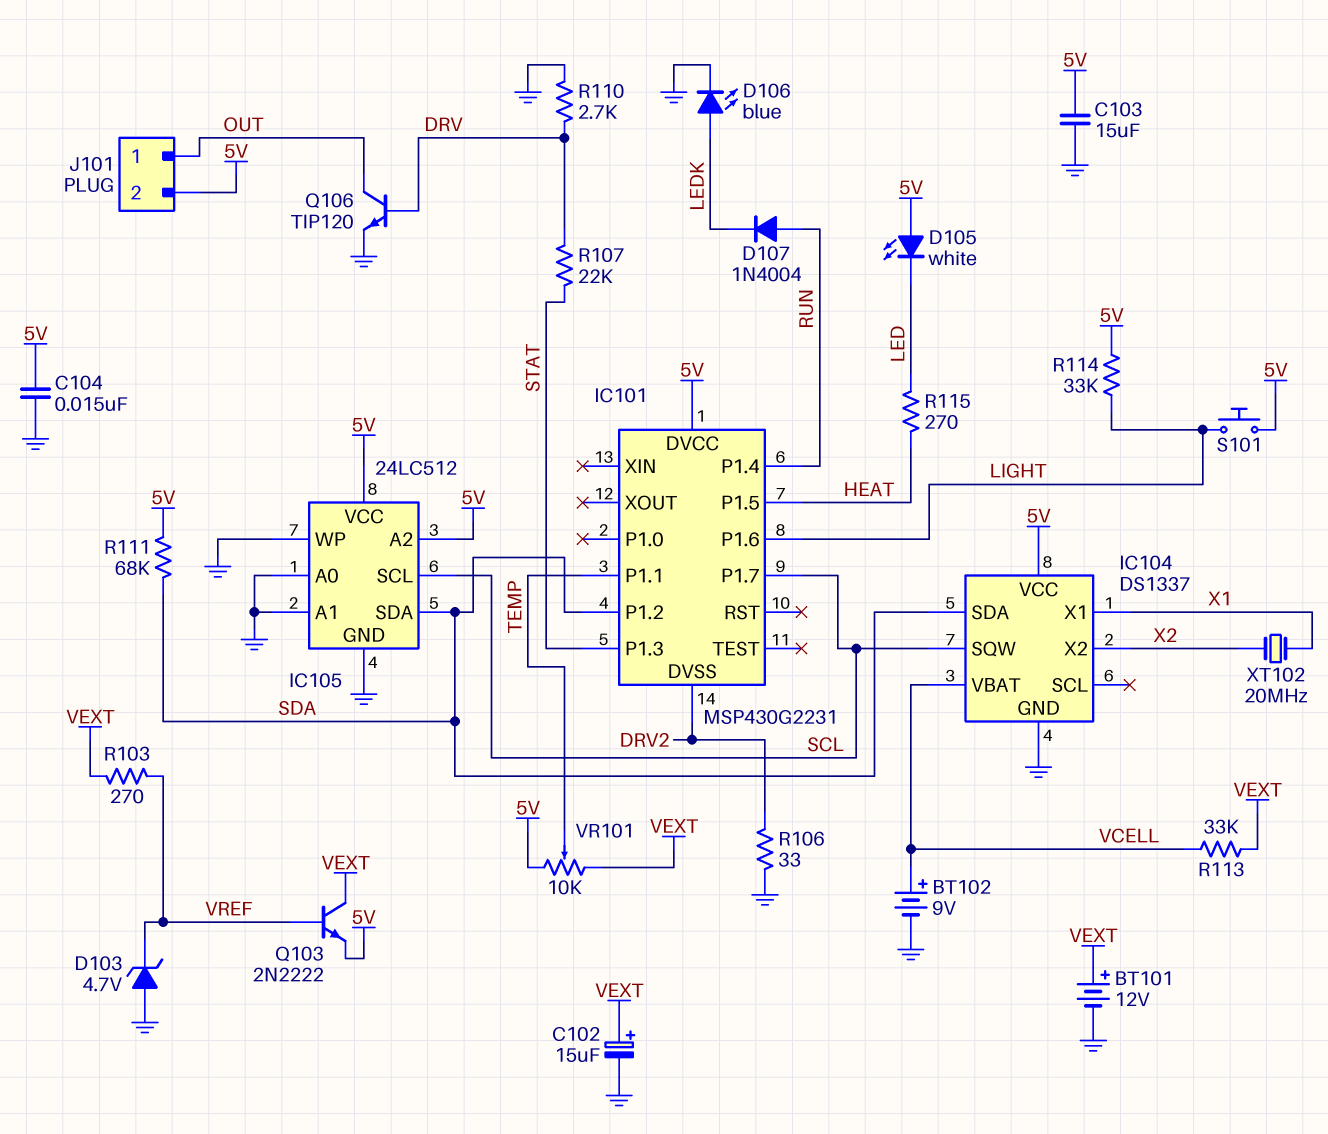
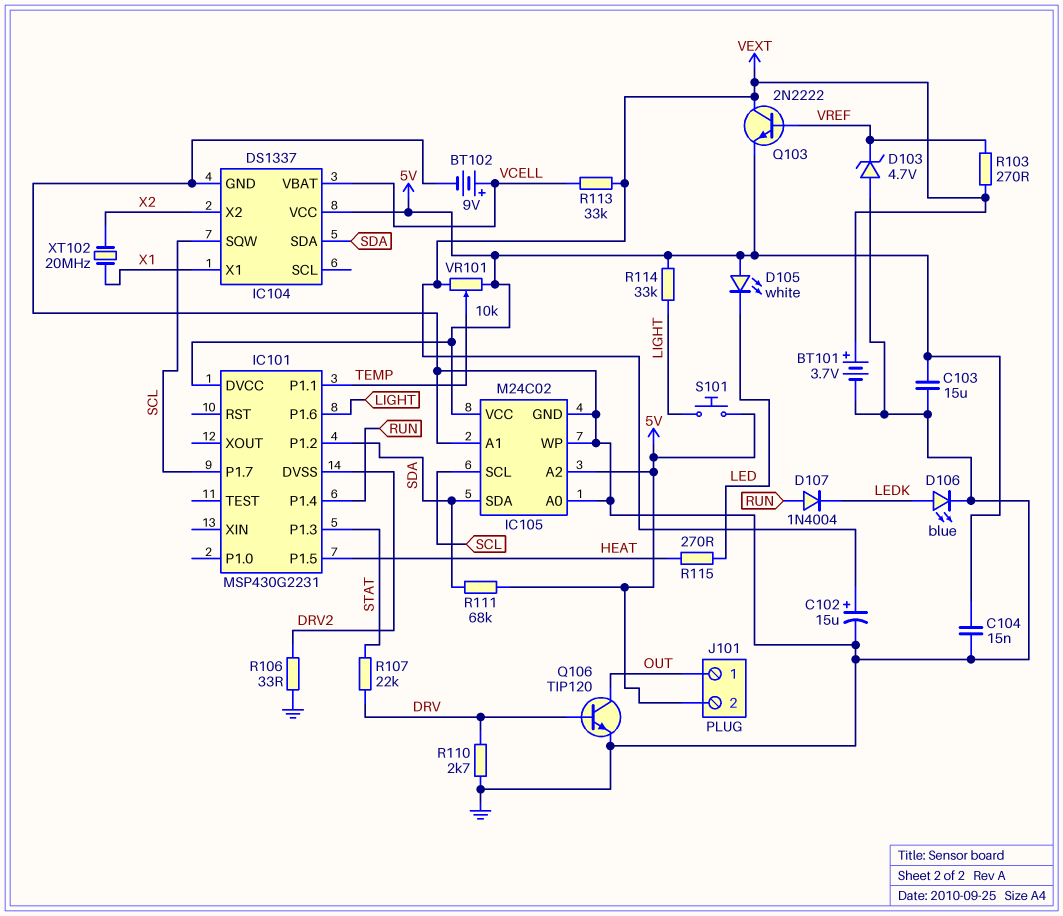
BT101: 12V (plus VEXT, minus GND) -> 3.7V (plus VEXT, minus GND)
IC105: 24LC512 -> M24C02

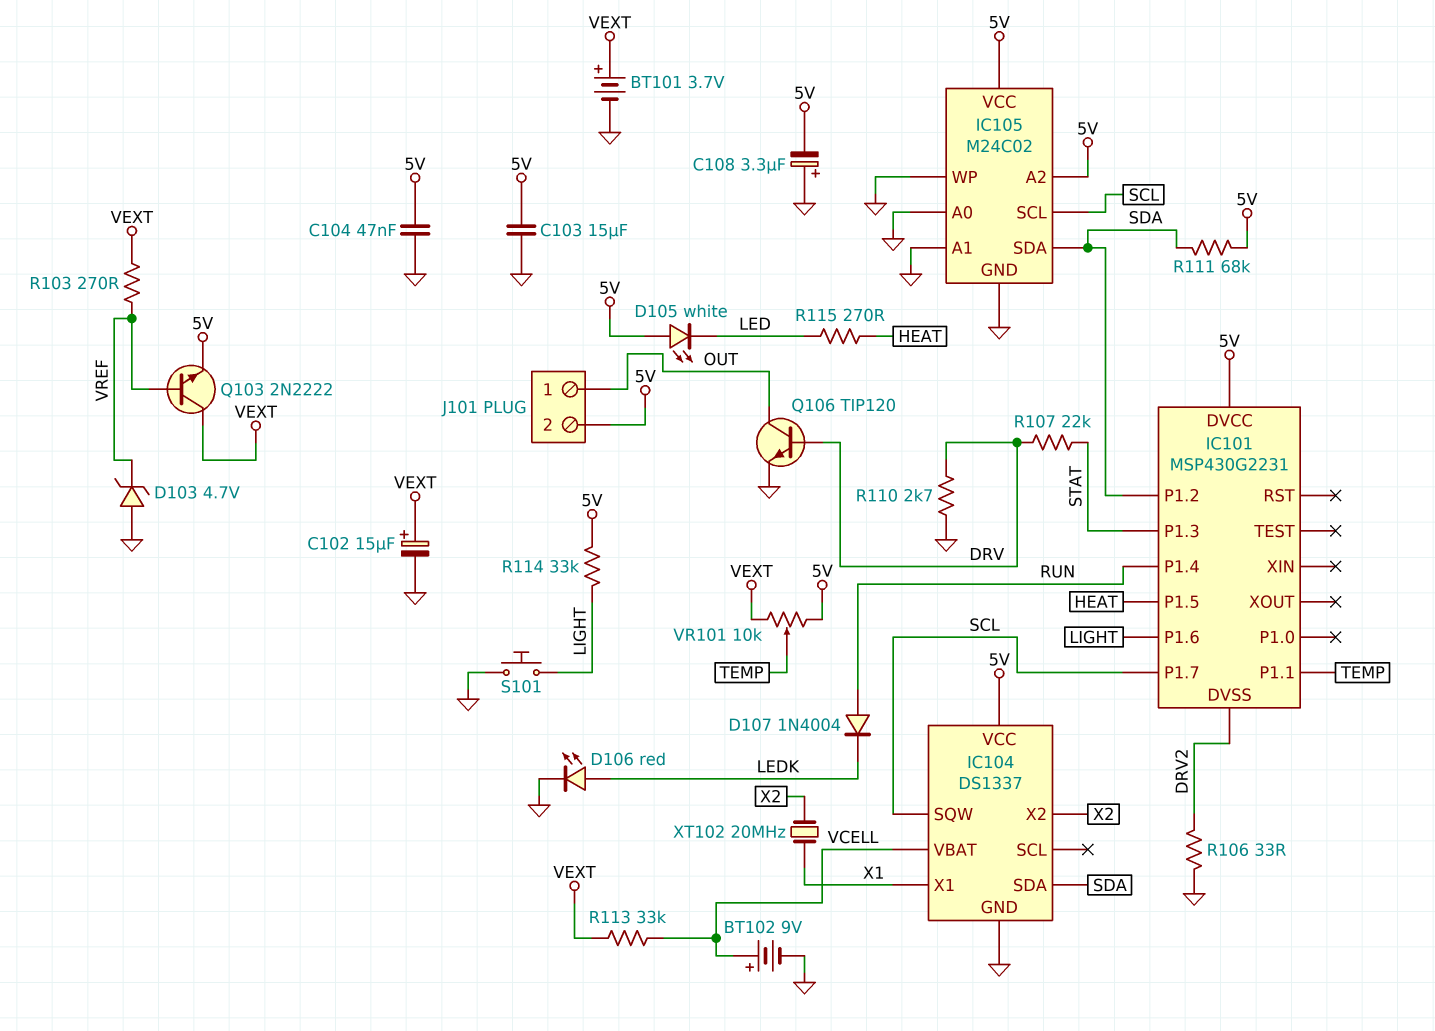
C104: 15nF (5V, GND) -> 47nF (5V, GND)
C108: none -> 3.3uF (plus GND, minus 5V)
D106: LED blue (A LEDK, K GND) -> LED red (A LEDK, K GND)
S101: button (5V, LIGHT) -> button (GND, LIGHT)

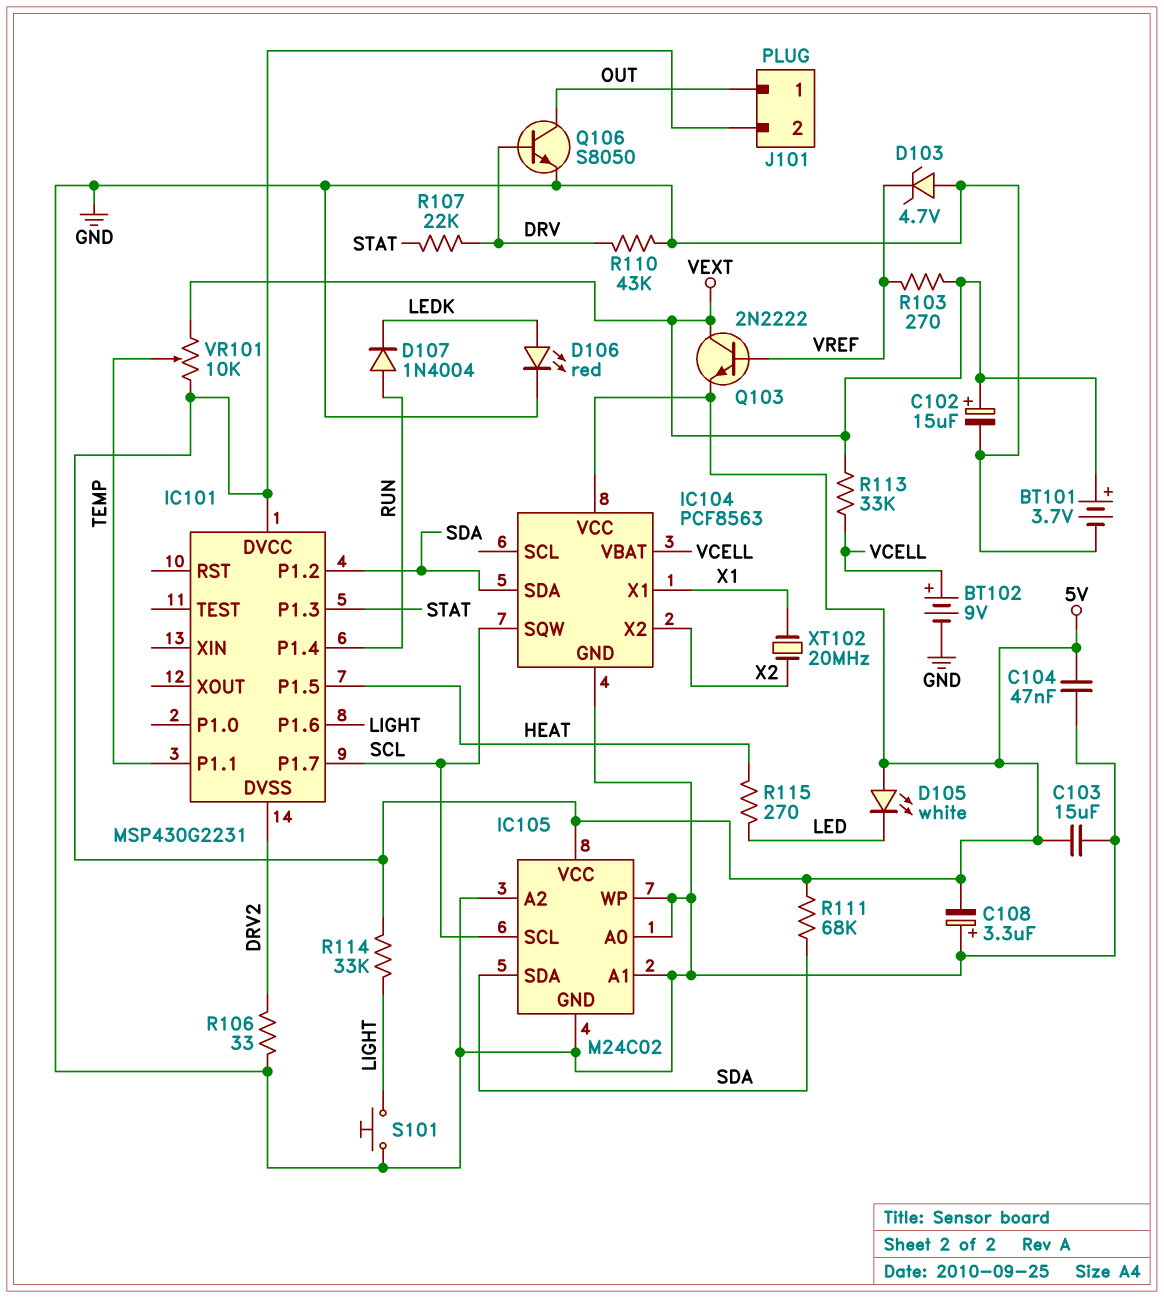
IC104: DS1337 -> PCF8563
IC105 pin A2: 5V -> GND
Q106: NPN TIP120 (B DRV, C OUT, E GND) -> NPN S8050 (B DRV, C OUT, E GND)
R110: 2.7k (DRV, GND) -> 43k (DRV, GND)

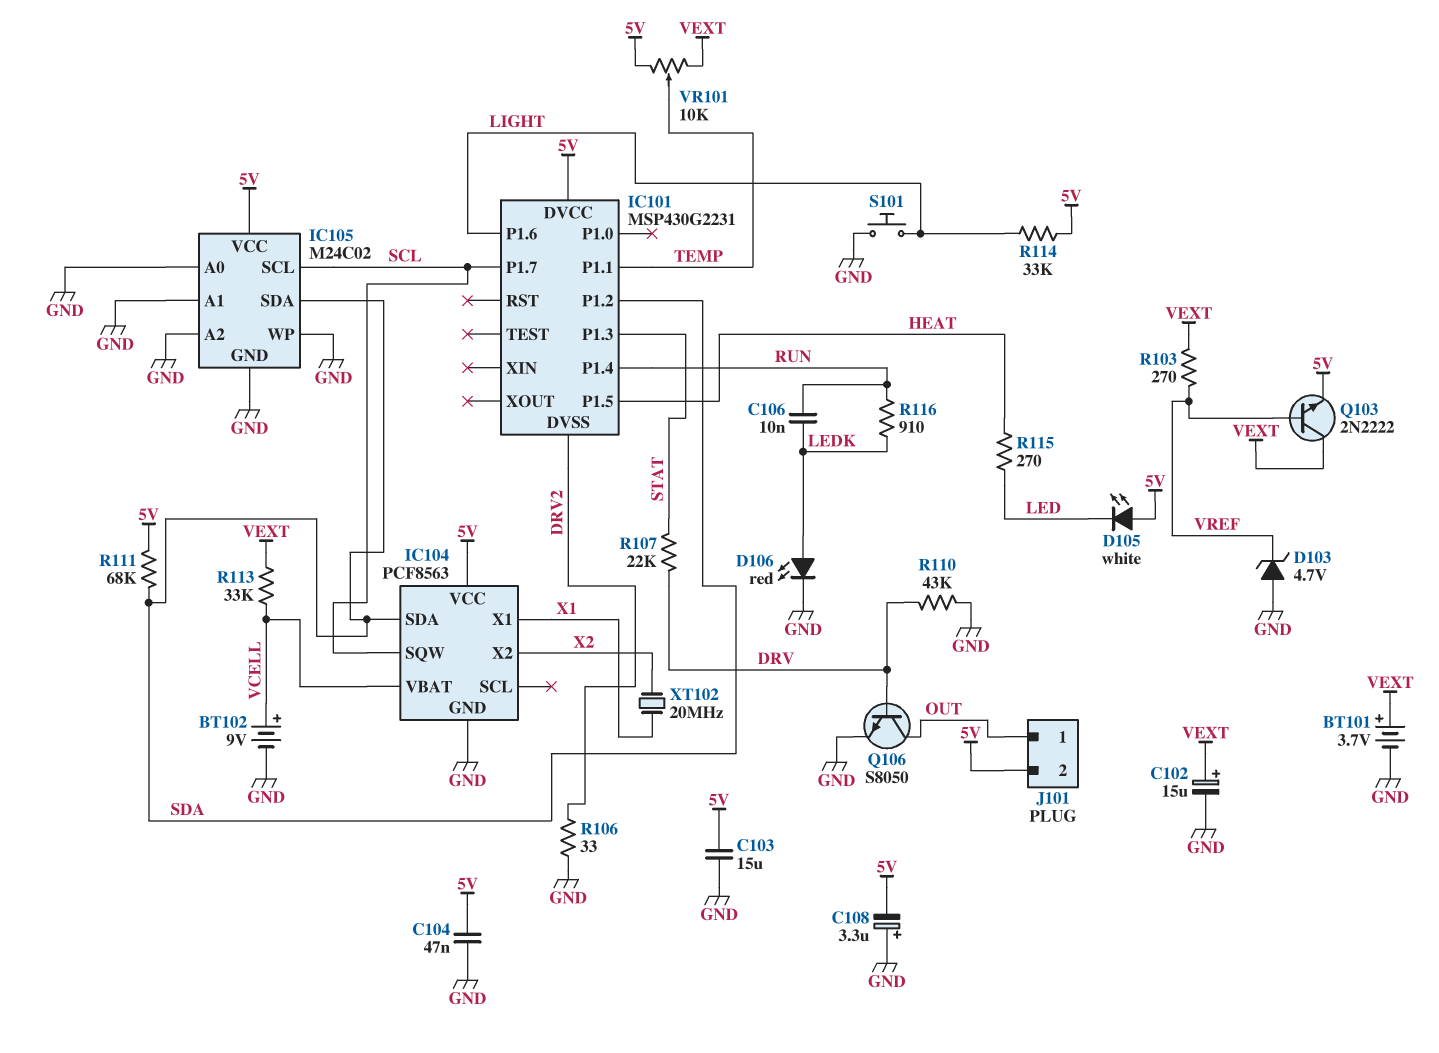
C106: none -> 10nF (LEDK, RUN)
D107: diode 1N4004 (A RUN, K LEDK) -> none
R116: none -> 910 (LEDK, RUN)

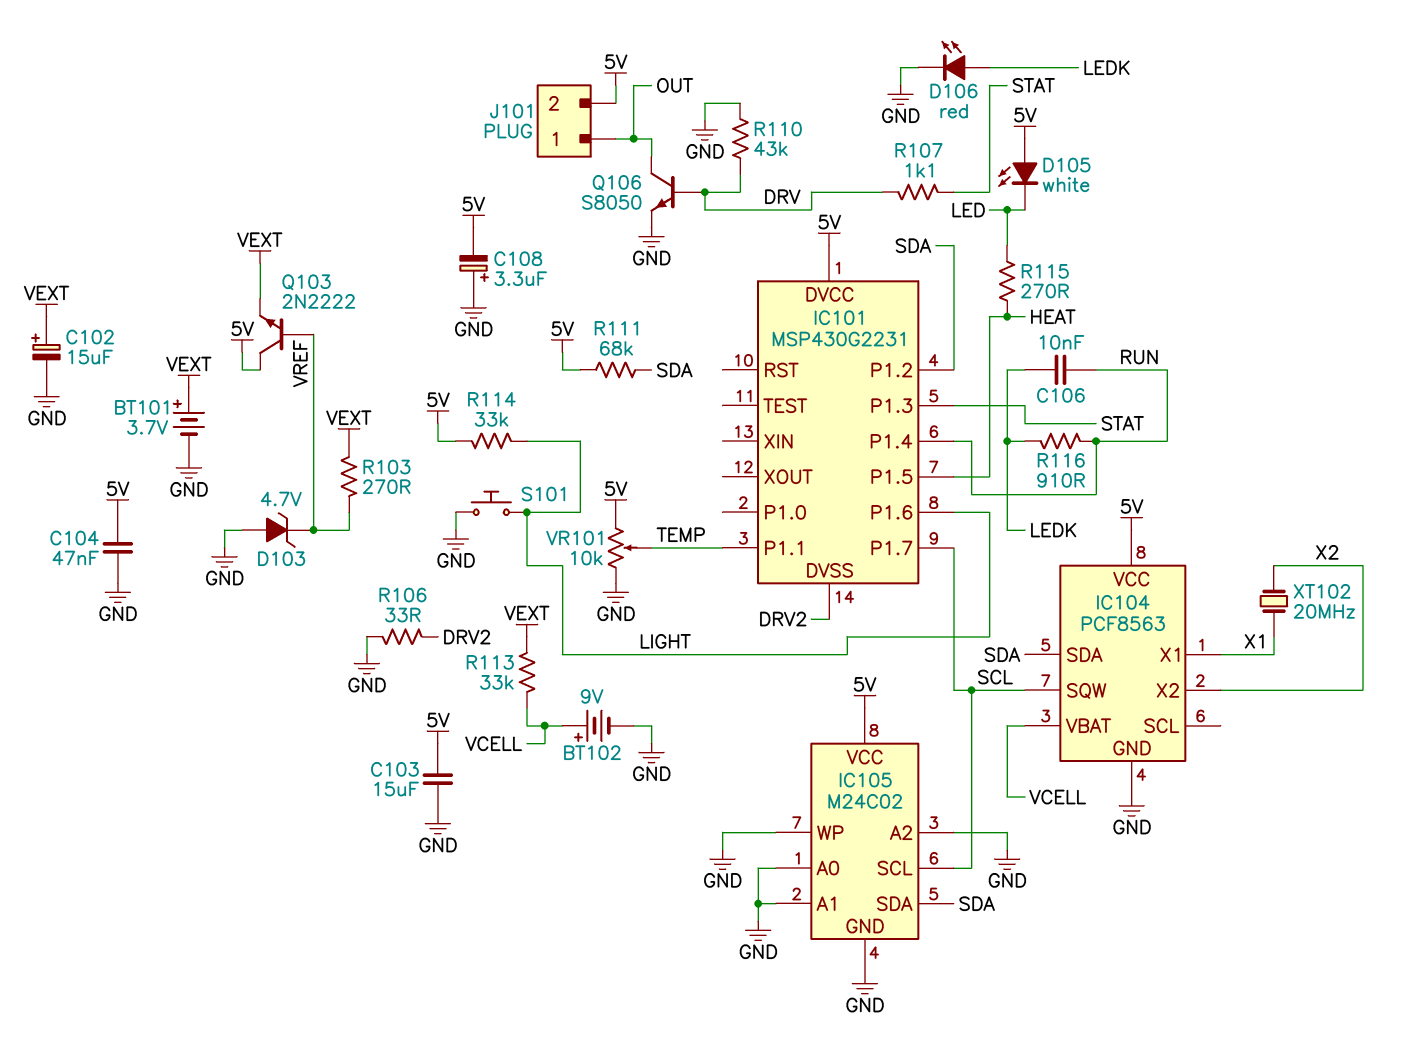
Q103: NPN 2N2222 (B VREF, C VEXT, E 5V) -> NPN 2N2222 (B VREF, C 5V, E VEXT)
R107: 22k (DRV, STAT) -> 1.1k (DRV, STAT)
VR101: 10k (5V, VEXT, wiper TEMP) -> 10k (5V, GND, wiper TEMP)

